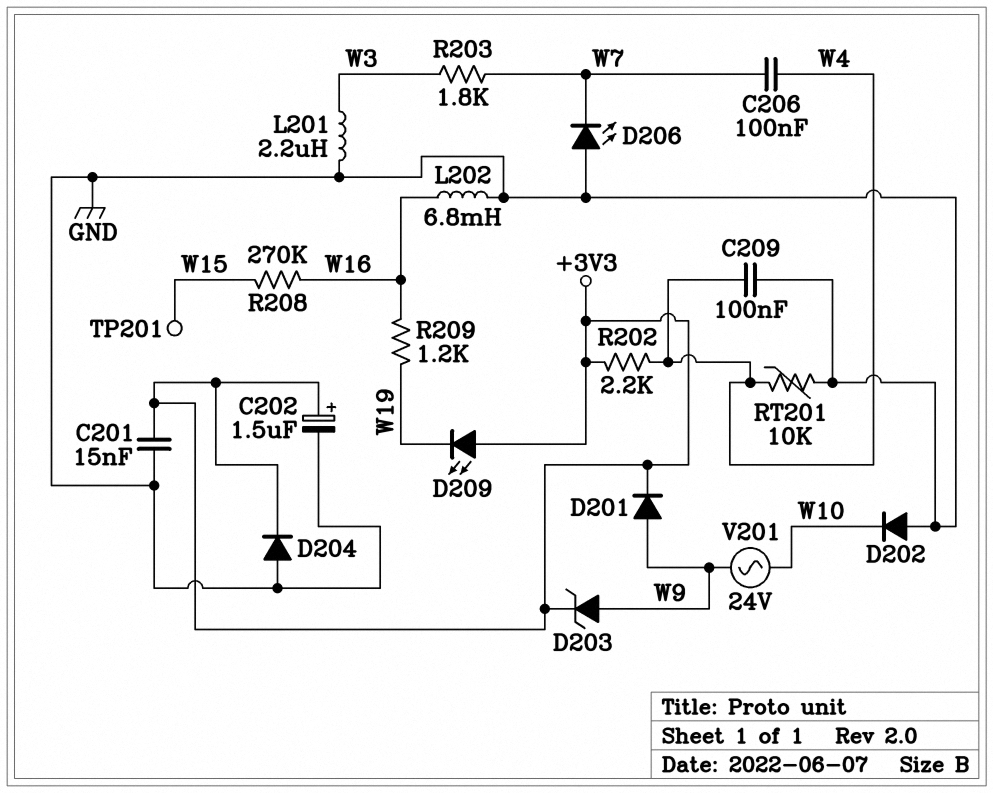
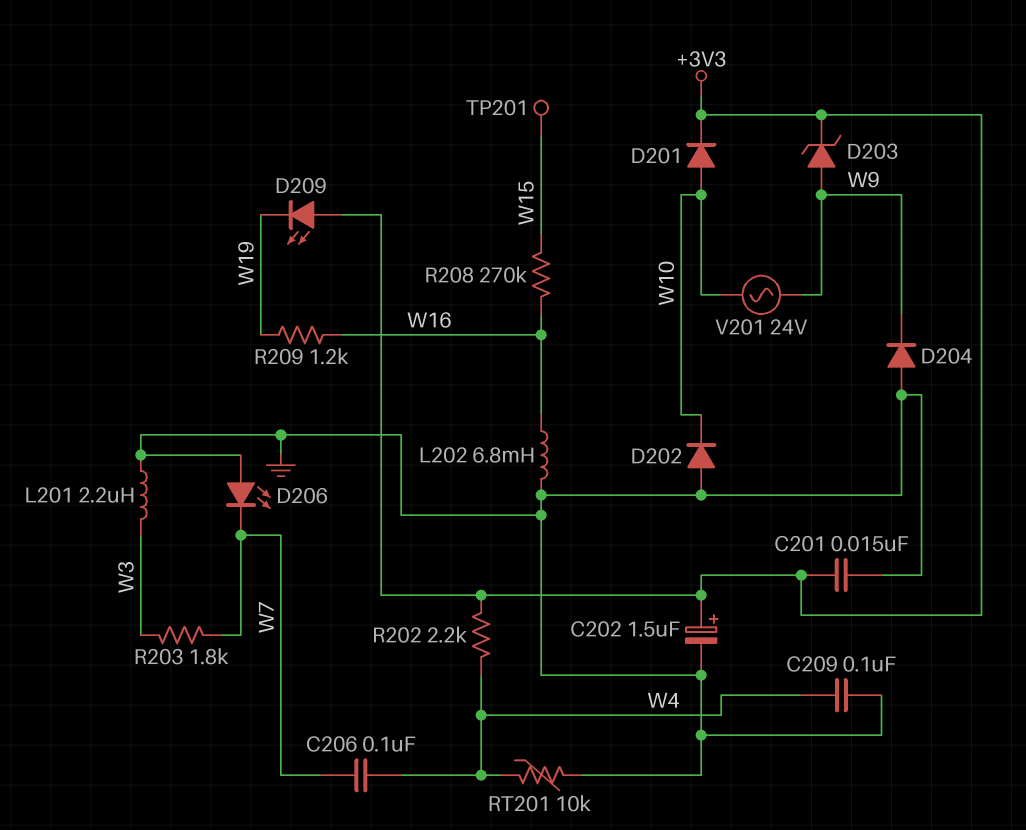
D201: diode (A W9, K +3V3) -> diode (A W10, K +3V3)
D204: diode (A GND, K +3V3) -> diode (A GND, K W9)

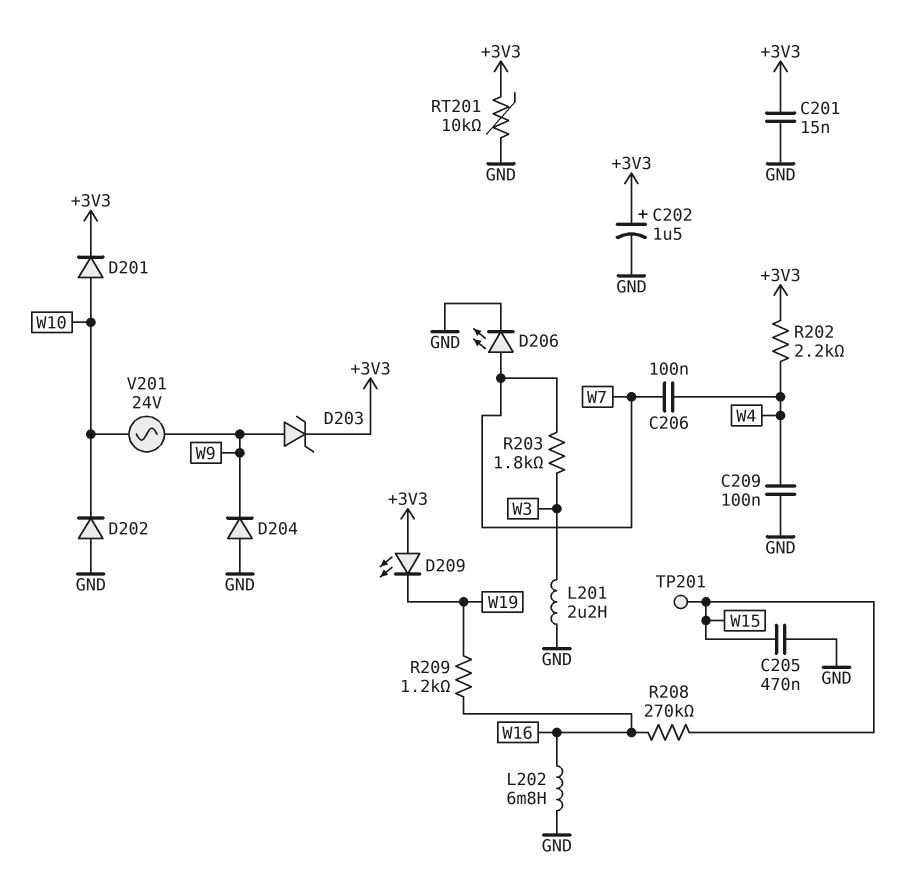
C205: none -> 470nF (GND, W15)
D206: LED (A GND, K W7) -> LED (A W7, K GND)
RT201: 10k (GND, W4) -> 10k (+3V3, GND)

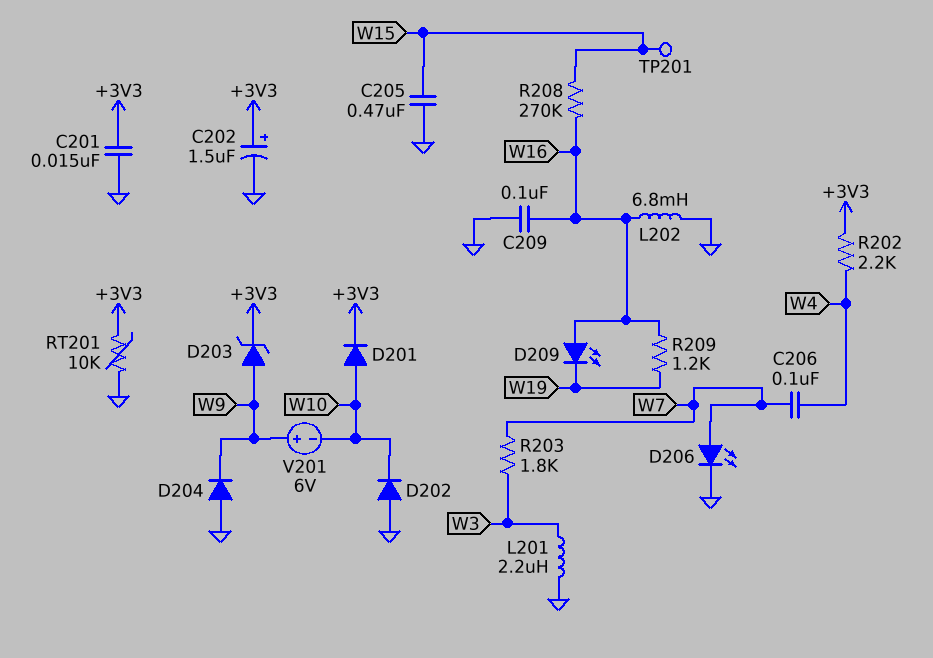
C209: 100nF (GND, W4) -> 100nF (GND, W16)
D209: LED (A +3V3, K W19) -> LED (A W16, K W19)
V201: AC 24V (W9, W10) -> 6V (plus W9, minus W10)

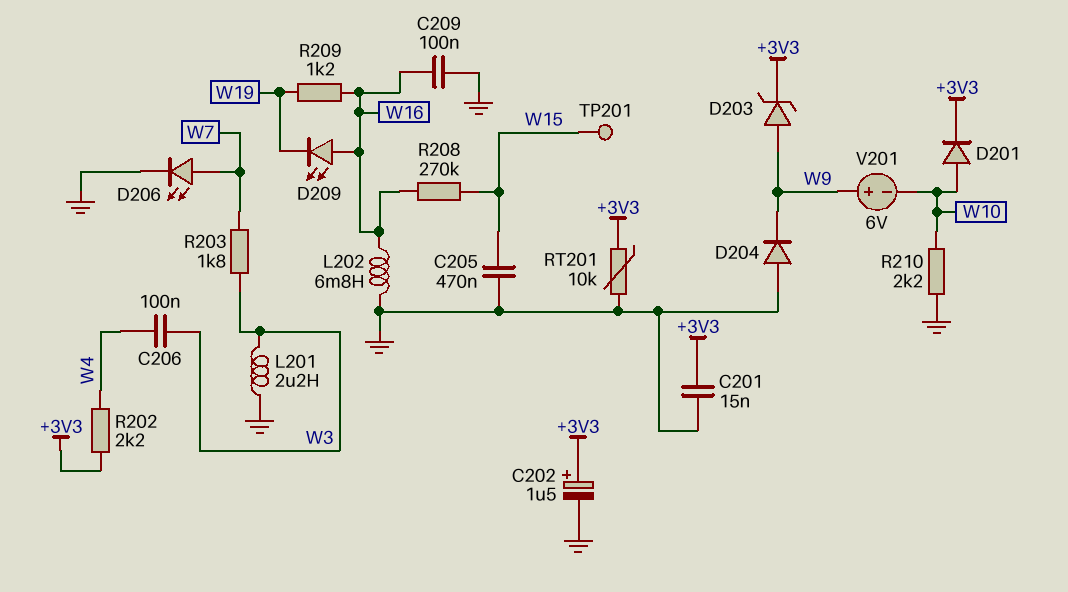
C206: 100nF (W4, W7) -> 100nF (W3, W4)
D202: diode (A GND, K W10) -> none
R210: none -> 2.2k (GND, W10)

